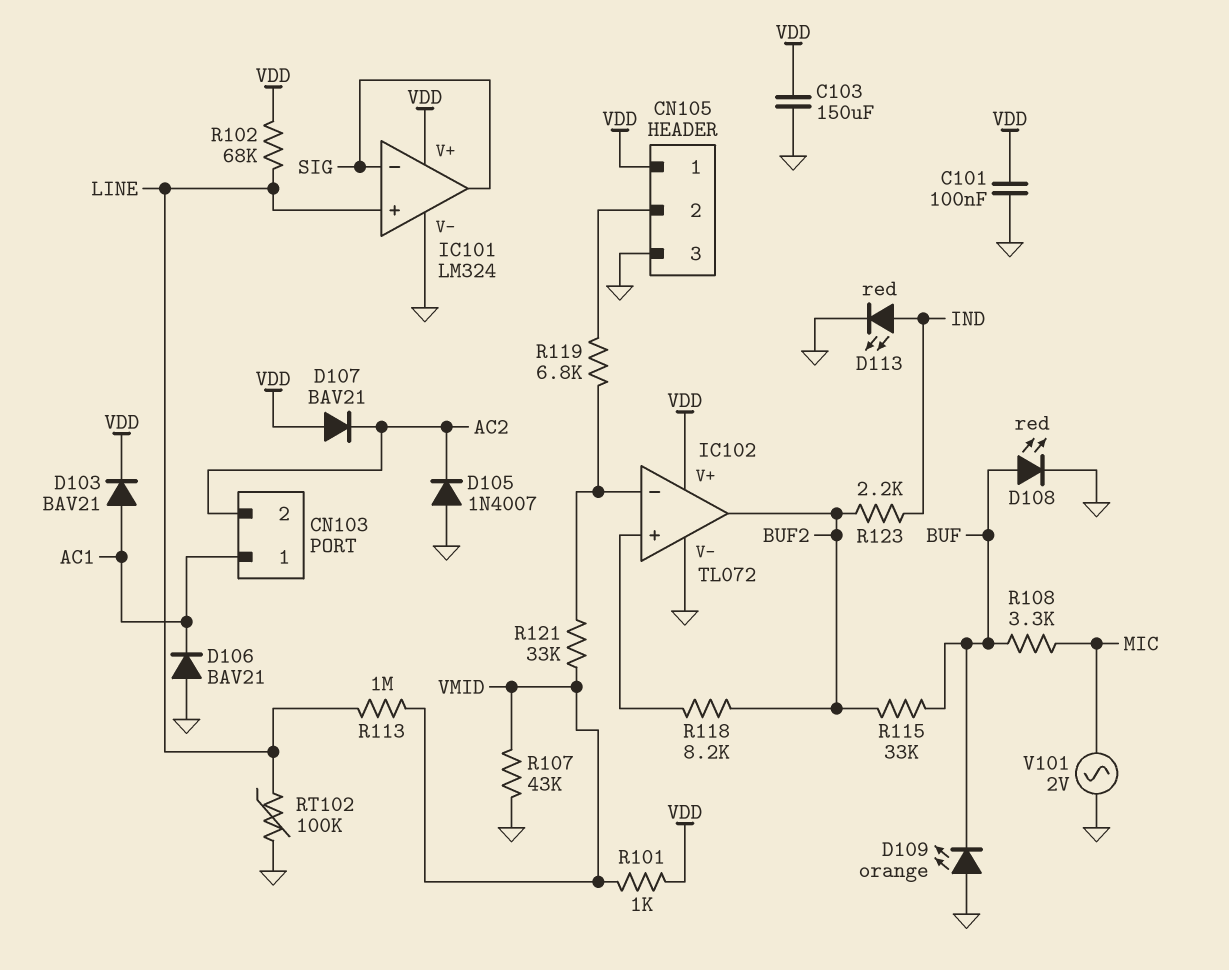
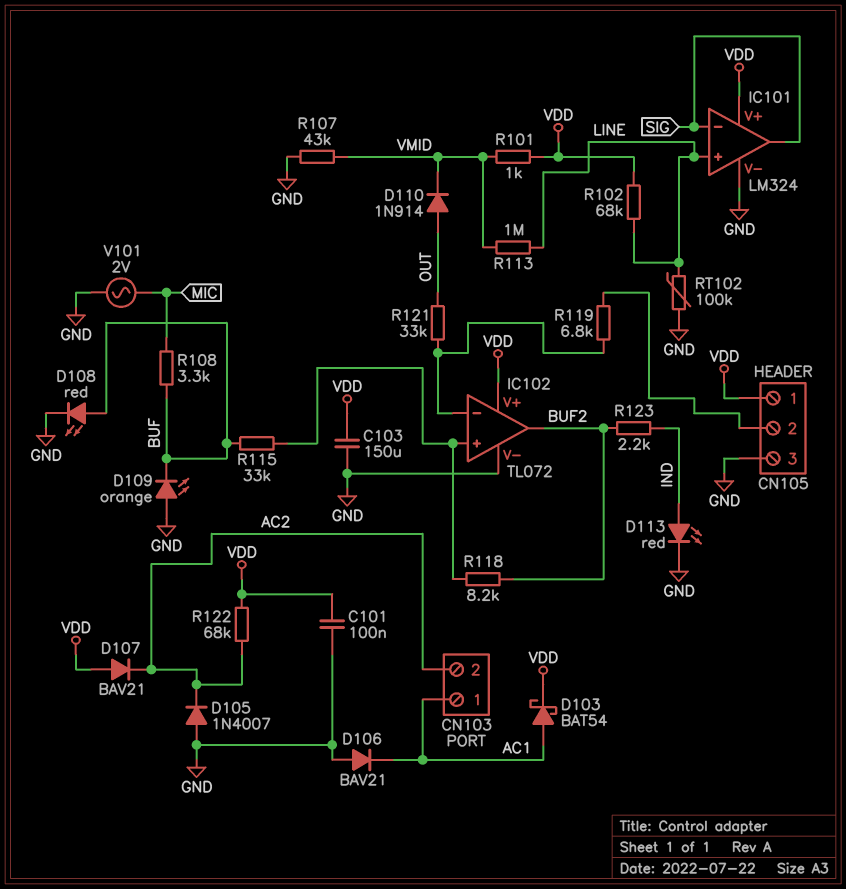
D103: diode BAV21 (A AC1, K VDD) -> schottky BAT54 (A AC1, K VDD)
D110: none -> diode 1N914 (A OUT, K VMID)
R115: 33k (BUF, BUF2) -> 33k (BUF, IC102/in+)
R121: 33k (IC102/in-, VMID) -> 33k (IC102/in-, OUT)
R122: none -> 68k (AC2, VDD)

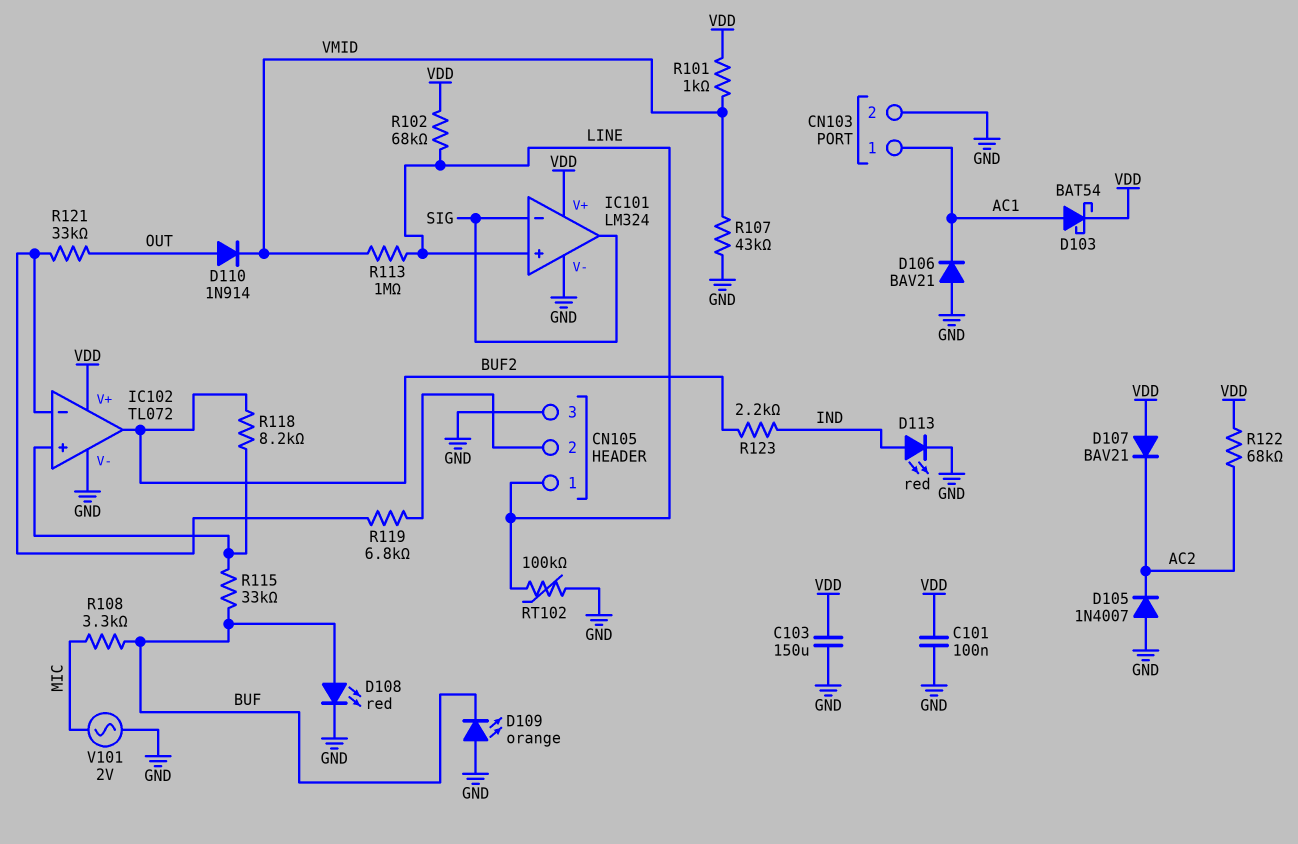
CN103 pin 2: AC2 -> GND
CN105 pin 1: VDD -> LINE

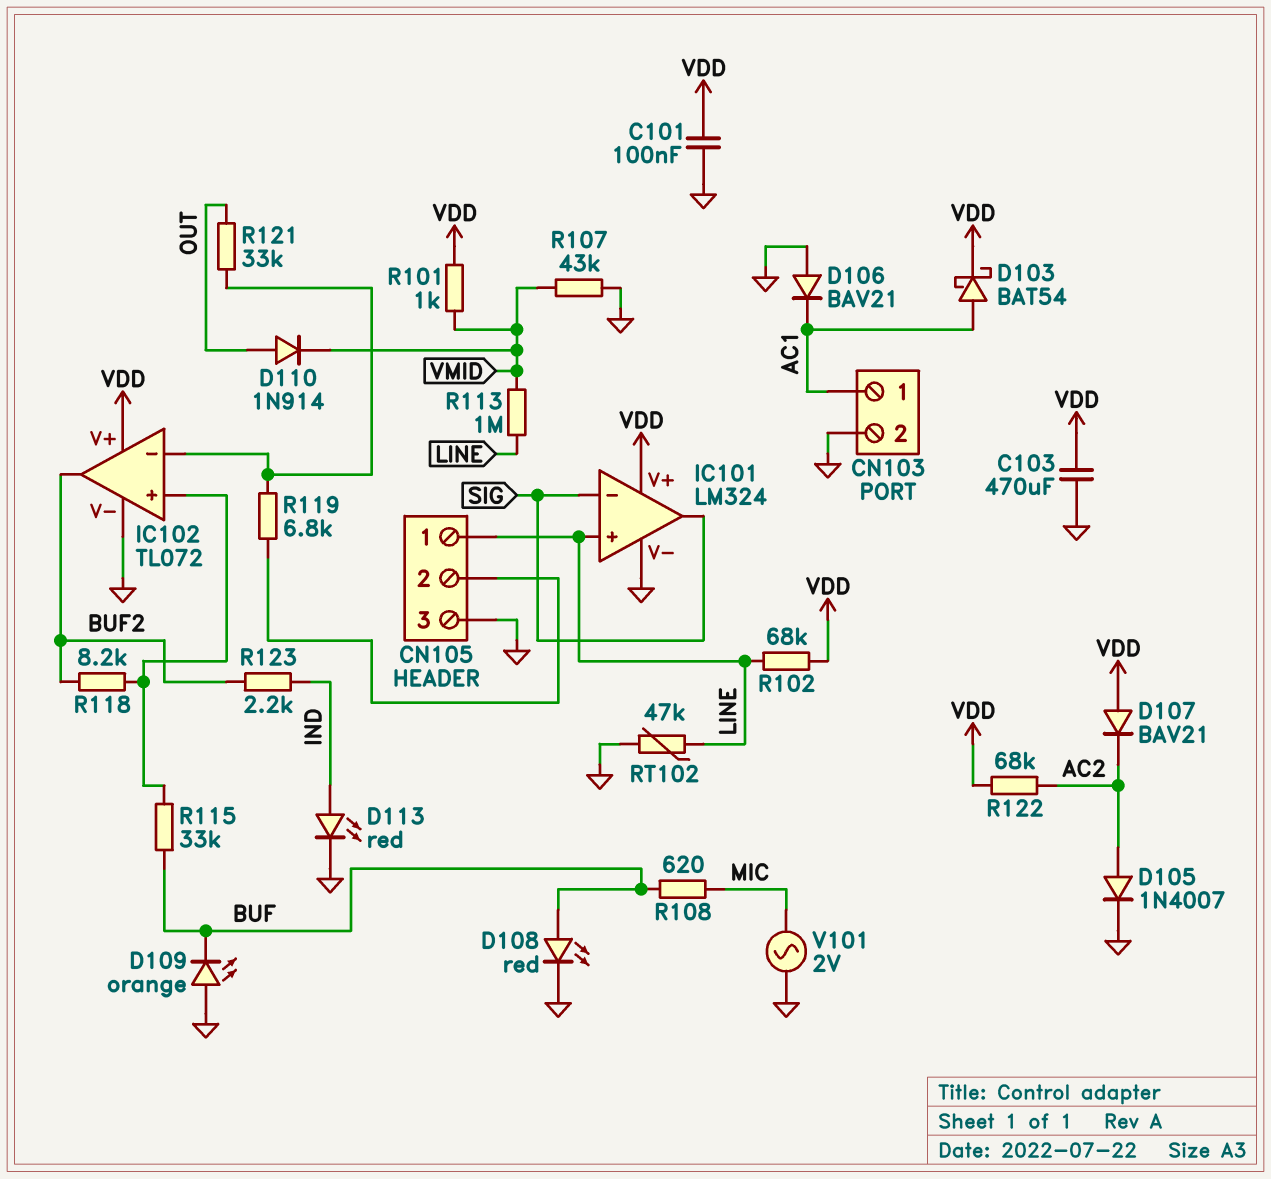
C103: 150uF (GND, VDD) -> 470uF (GND, VDD)
D105: diode 1N4007 (A GND, K AC2) -> diode 1N4007 (A AC2, K GND)
R108: 3.3k (BUF, MIC) -> 620 (BUF, MIC)
RT102: 100k (GND, LINE) -> 47k (GND, LINE)

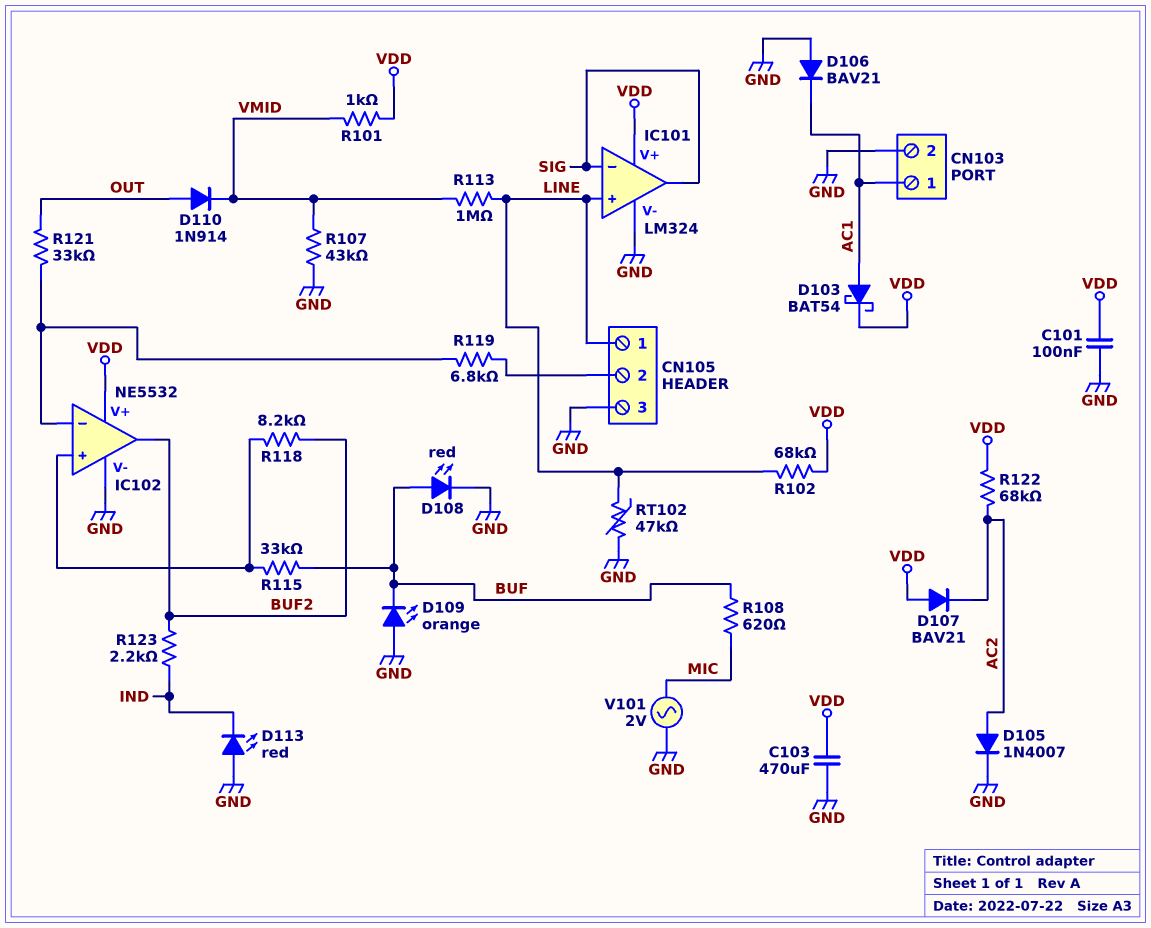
D113: LED red (A IND, K GND) -> LED red (A GND, K IND)
IC102: TL072 -> NE5532

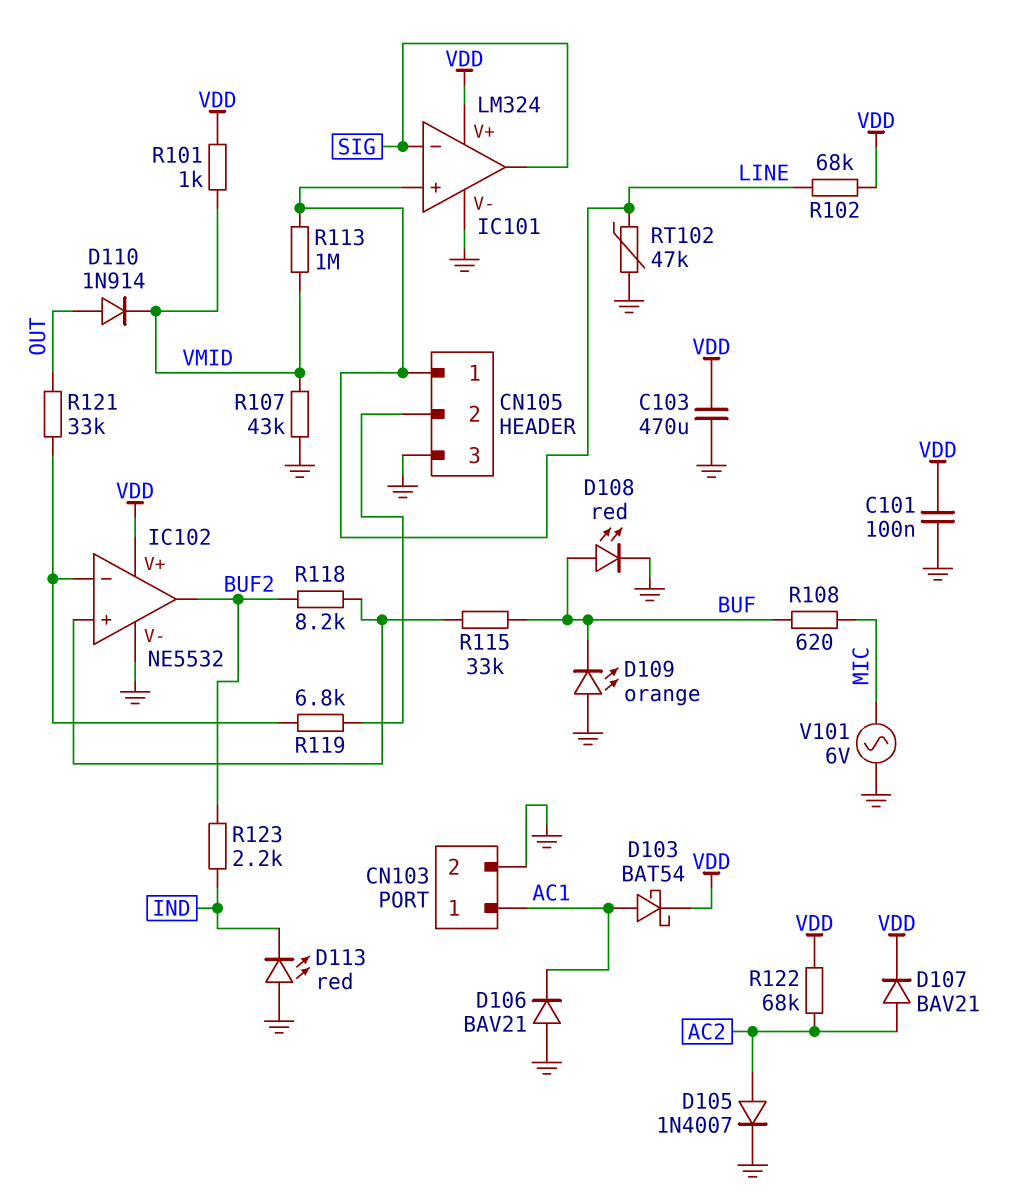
D107: diode BAV21 (A VDD, K AC2) -> diode BAV21 (A AC2, K VDD)
V101: AC 2V (GND, MIC) -> AC 6V (GND, MIC)

